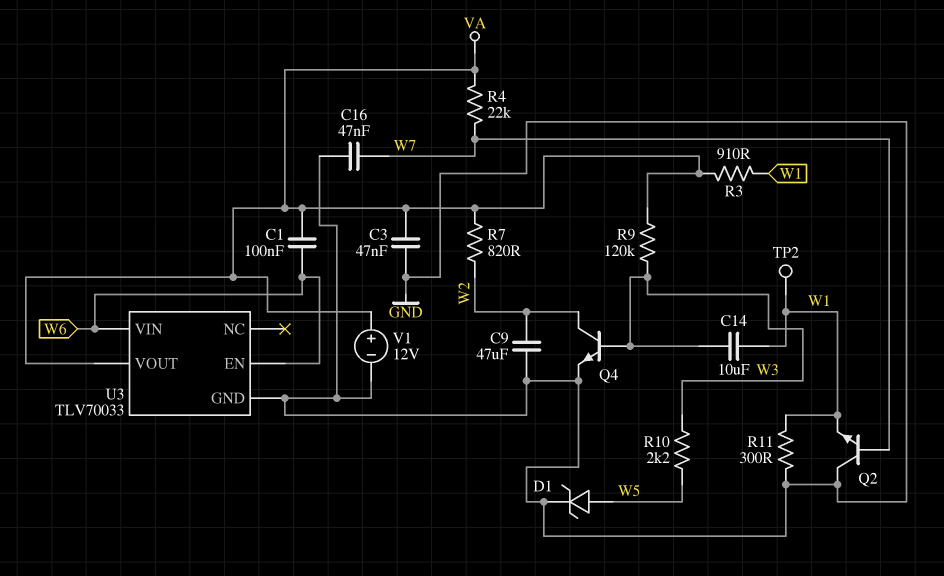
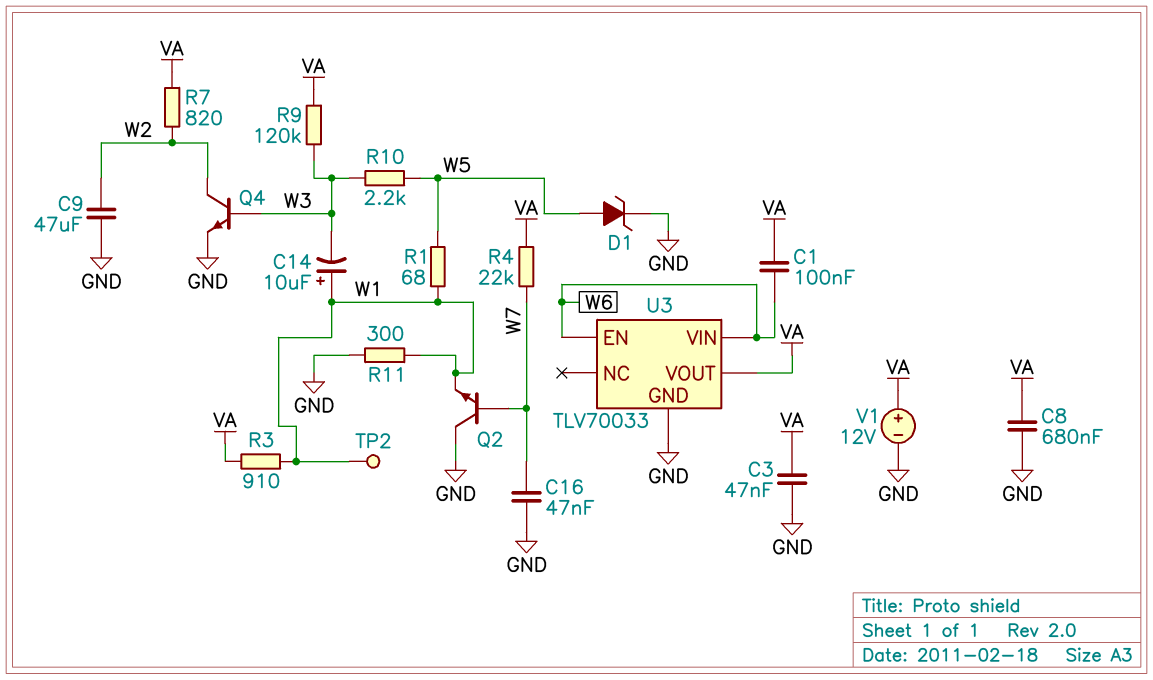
C8: none -> 680nF (GND, VA)
C14: 10uF (W1, W3) -> 10uF (plus W1, minus W3)
R1: none -> 68 (W1, W5)

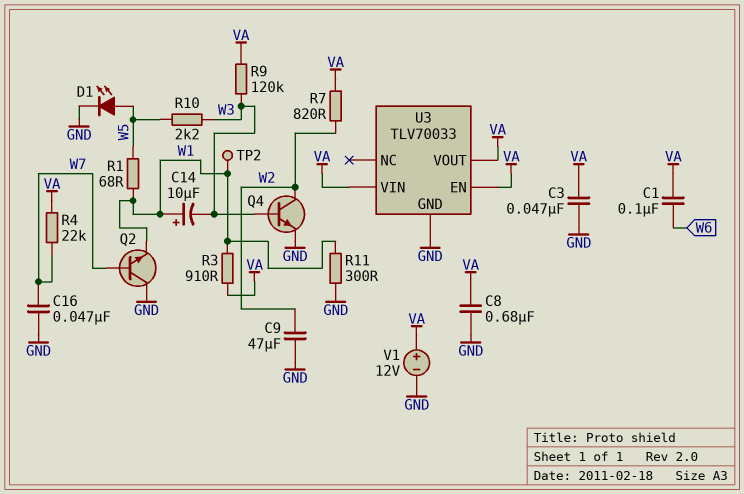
D1: zener (A W5, K GND) -> LED (A W5, K GND)
U3 pin EN: W6 -> VA
U3 pin VIN: W6 -> VA

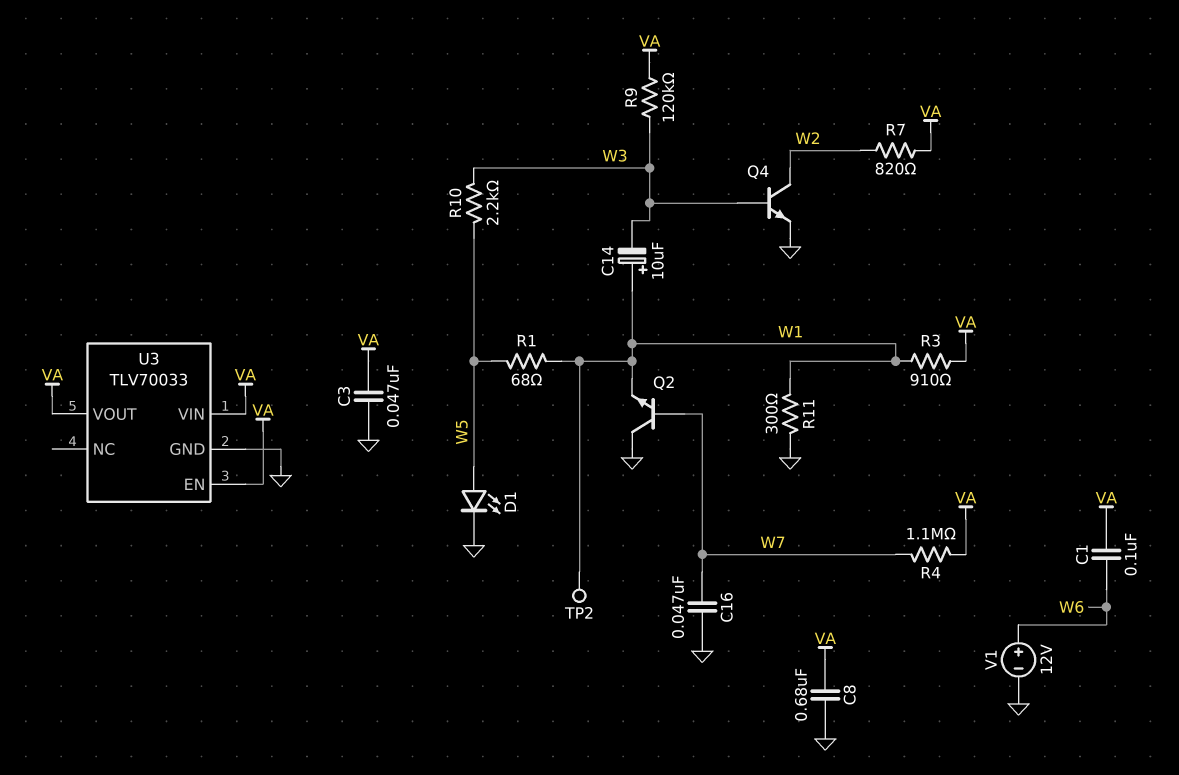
C9: 47uF (GND, W2) -> none
R4: 22k (VA, W7) -> 1.1M (VA, W7)
V1: 12V (plus VA, minus GND) -> 12V (plus W6, minus GND)

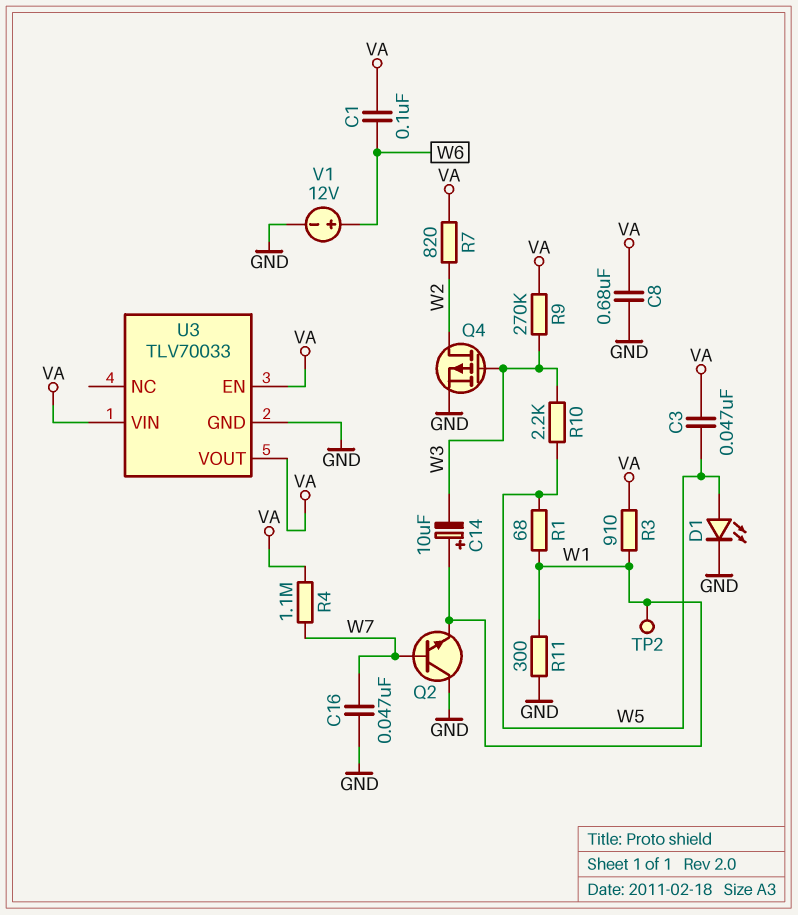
C3: 47nF (GND, VA) -> 47nF (VA, W5)
Q4: NPN (B W3, C W2, E GND) -> PMOS (G W3, D W2, S GND)
R9: 120k (VA, W3) -> 270k (VA, W3)

